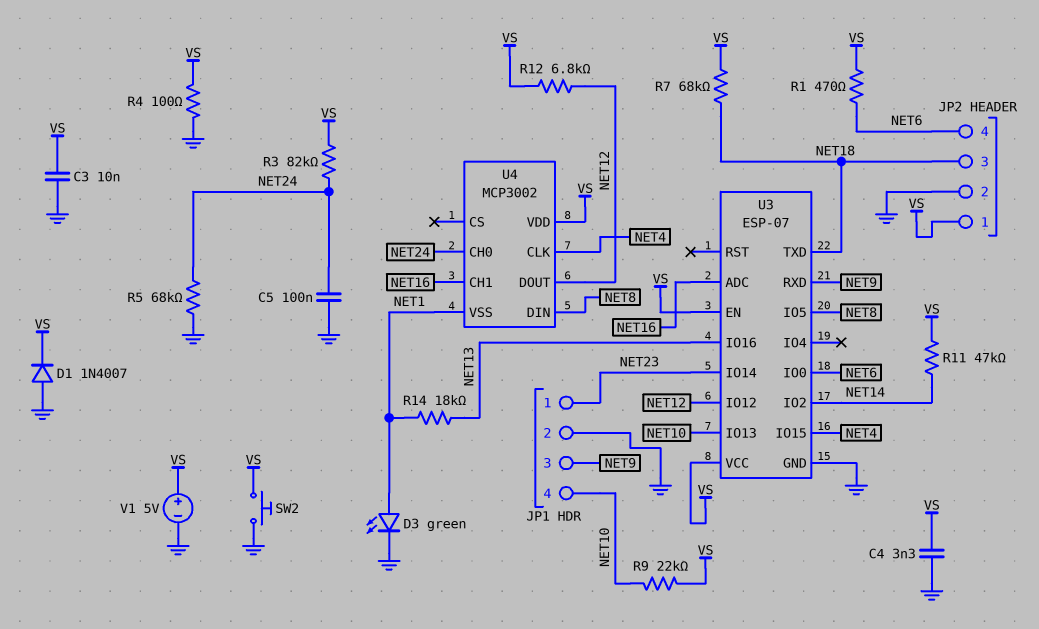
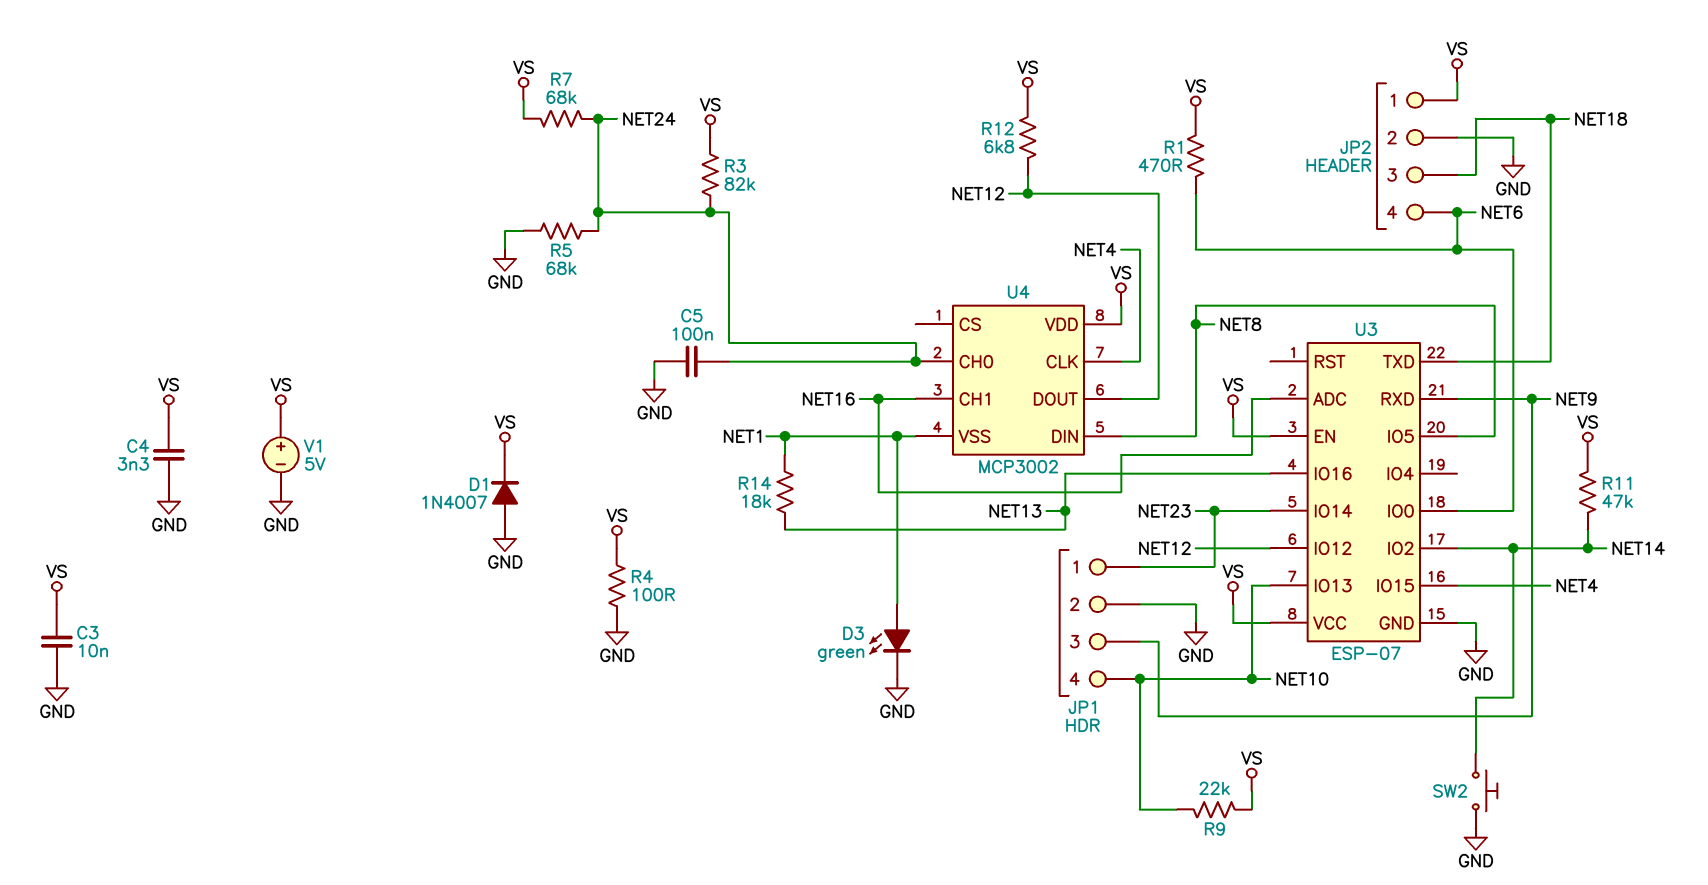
R7: 68k (NET18, VS) -> 68k (NET24, VS)
SW2: button (GND, VS) -> button (GND, NET14)

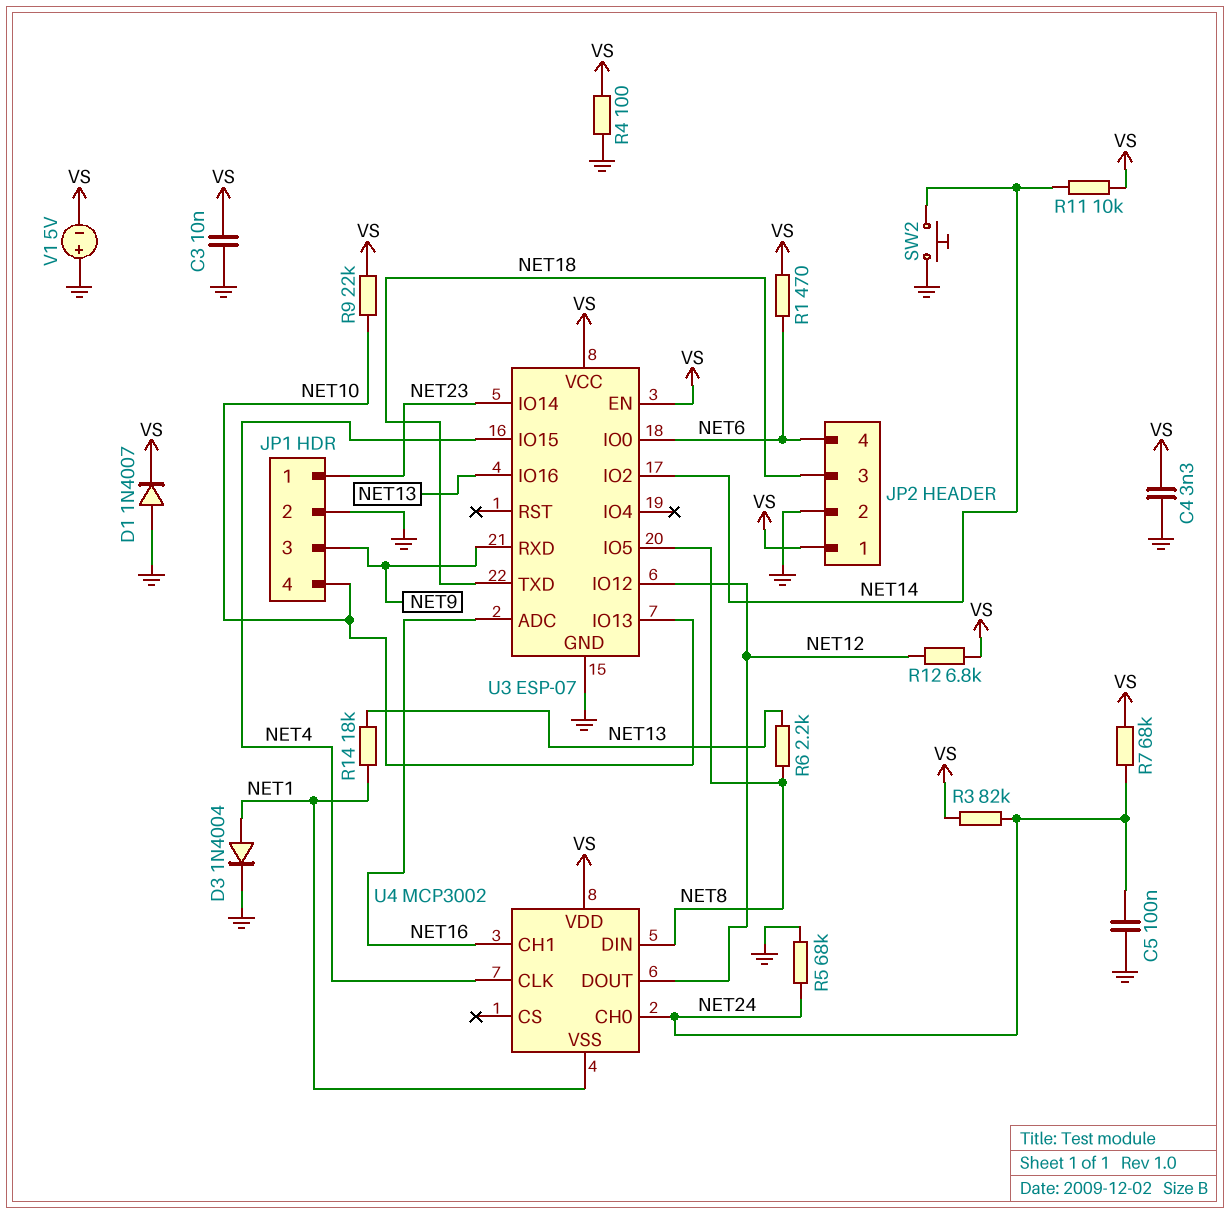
D3: LED green (A NET1, K GND) -> diode 1N4004 (A NET1, K GND)
R6: none -> 2.2k (NET8, NET13)
R11: 47k (NET14, VS) -> 10k (NET14, VS)
V1: 5V (plus VS, minus GND) -> 5V (plus GND, minus VS)

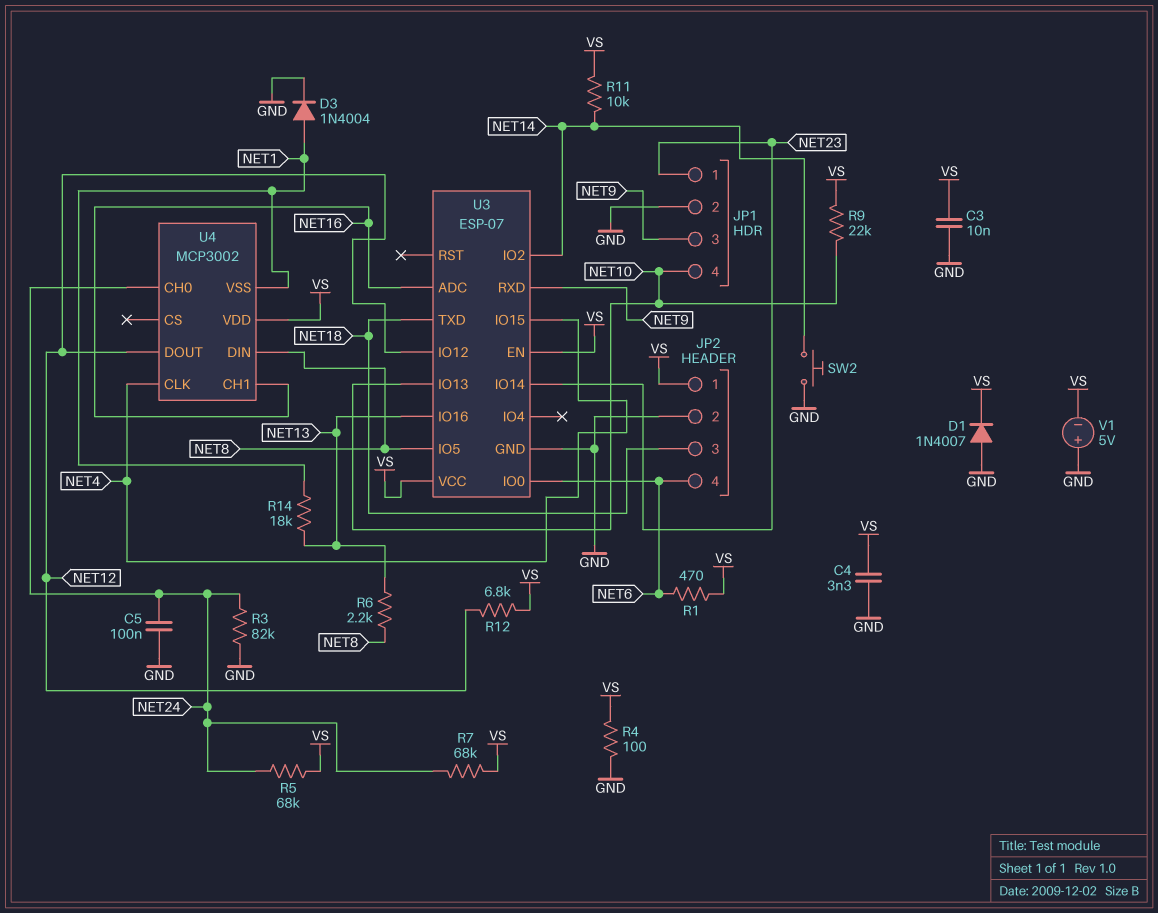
R3: 82k (NET24, VS) -> 82k (GND, NET24)
R5: 68k (GND, NET24) -> 68k (NET24, VS)

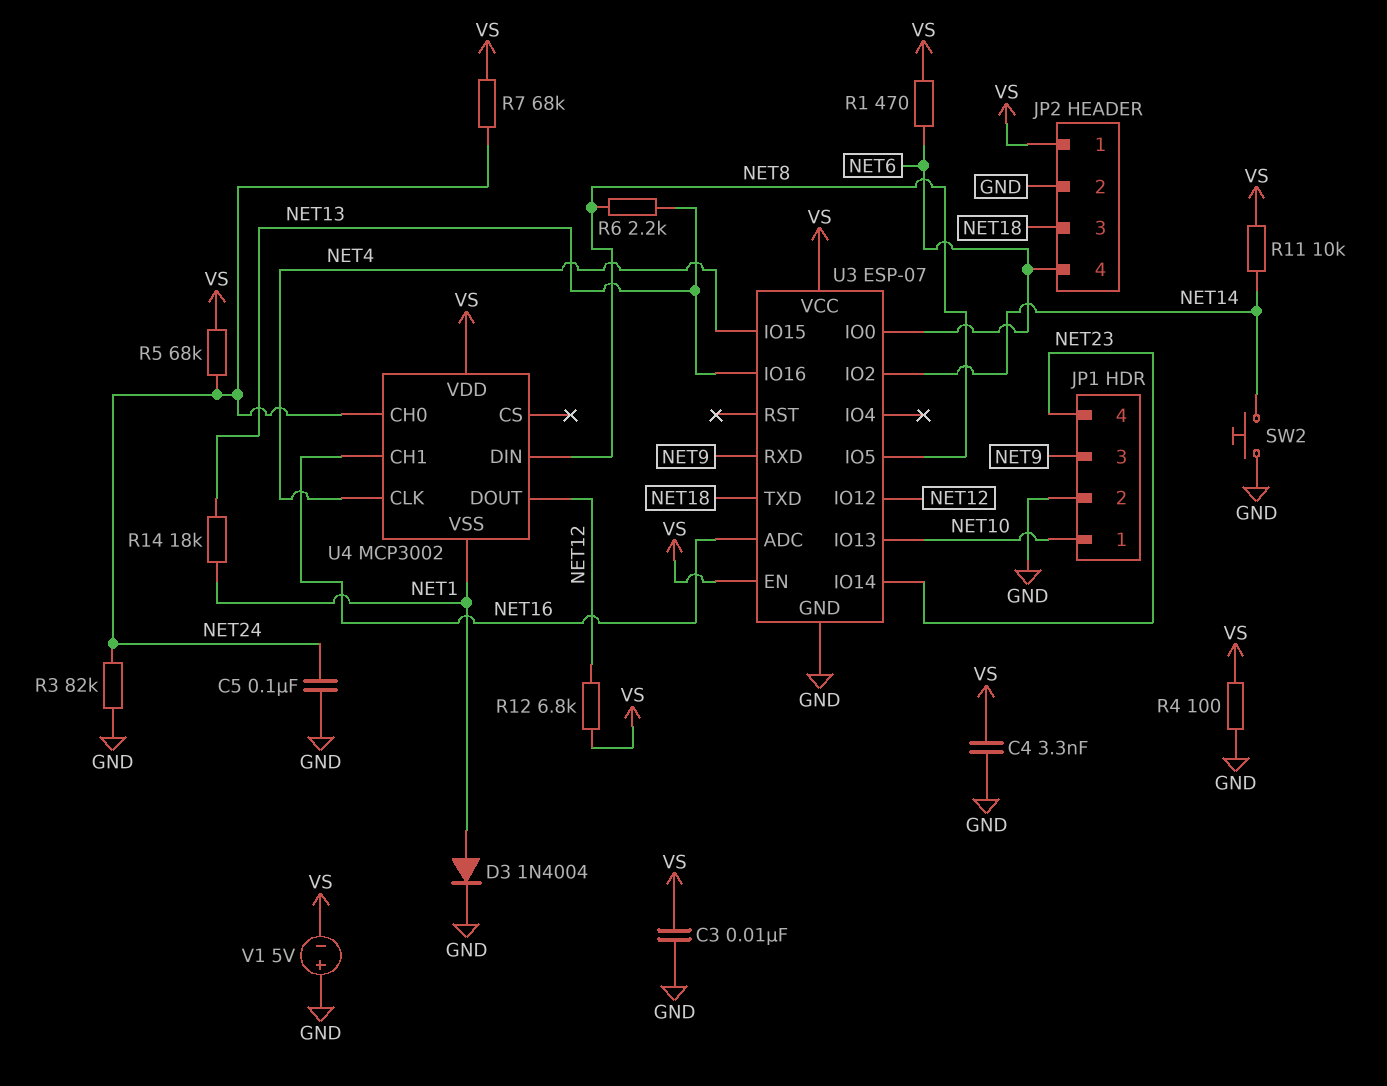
D1: diode 1N4007 (A GND, K VS) -> none
JP1 pin 1: NET23 -> NET10
JP1 pin 4: NET10 -> NET23
R9: 22k (NET10, VS) -> none

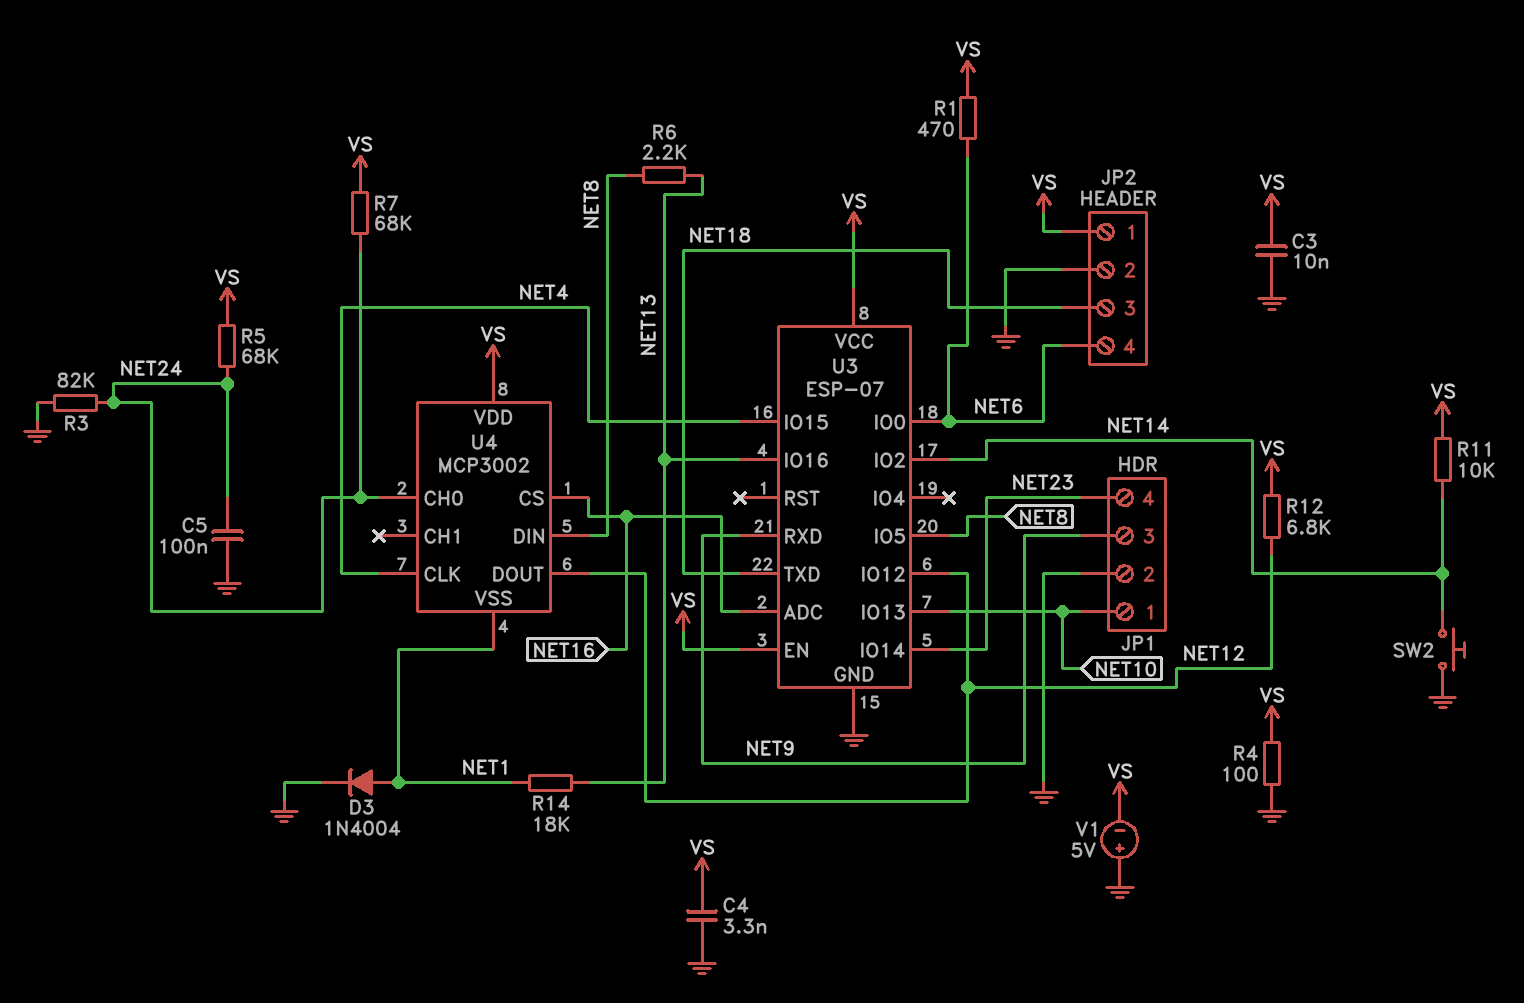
U4 pin CH1: NET16 -> none
U4 pin CS: none -> NET16

